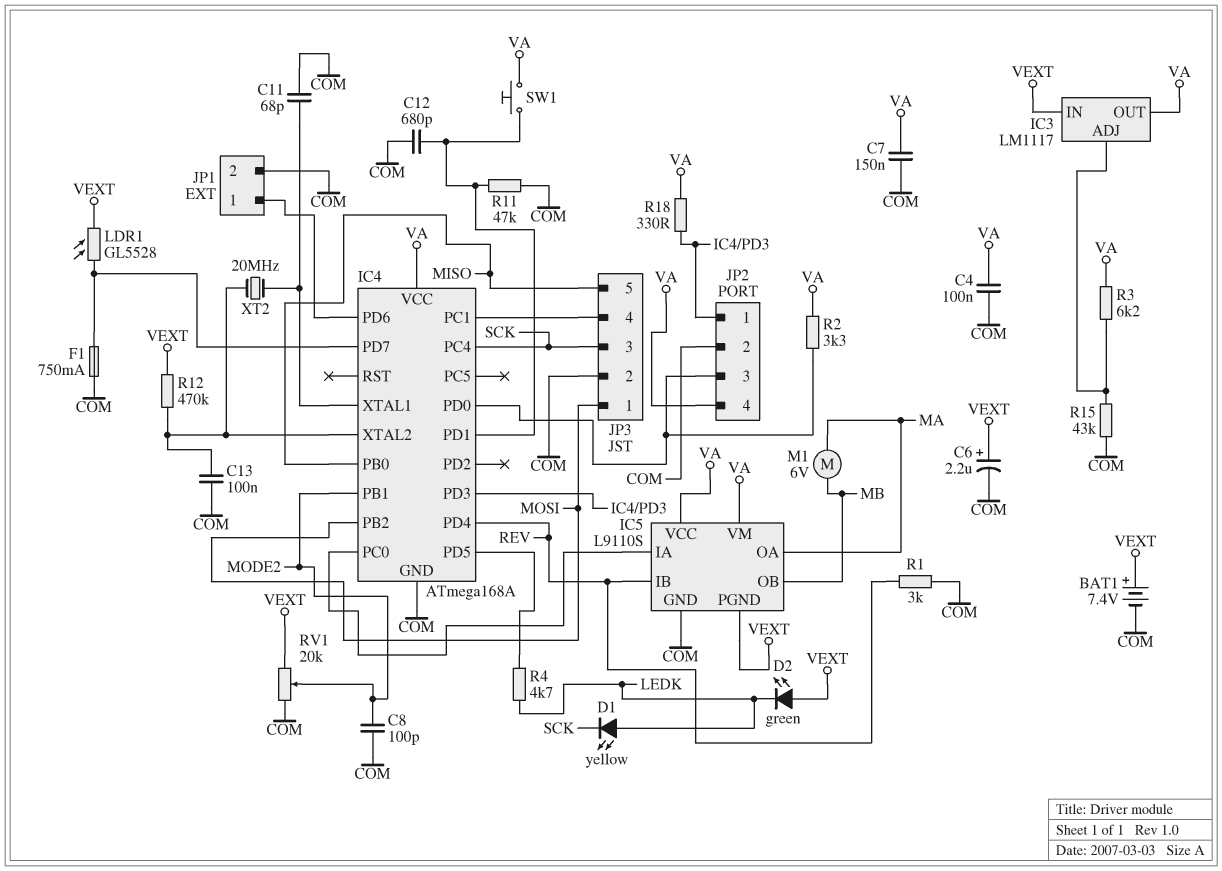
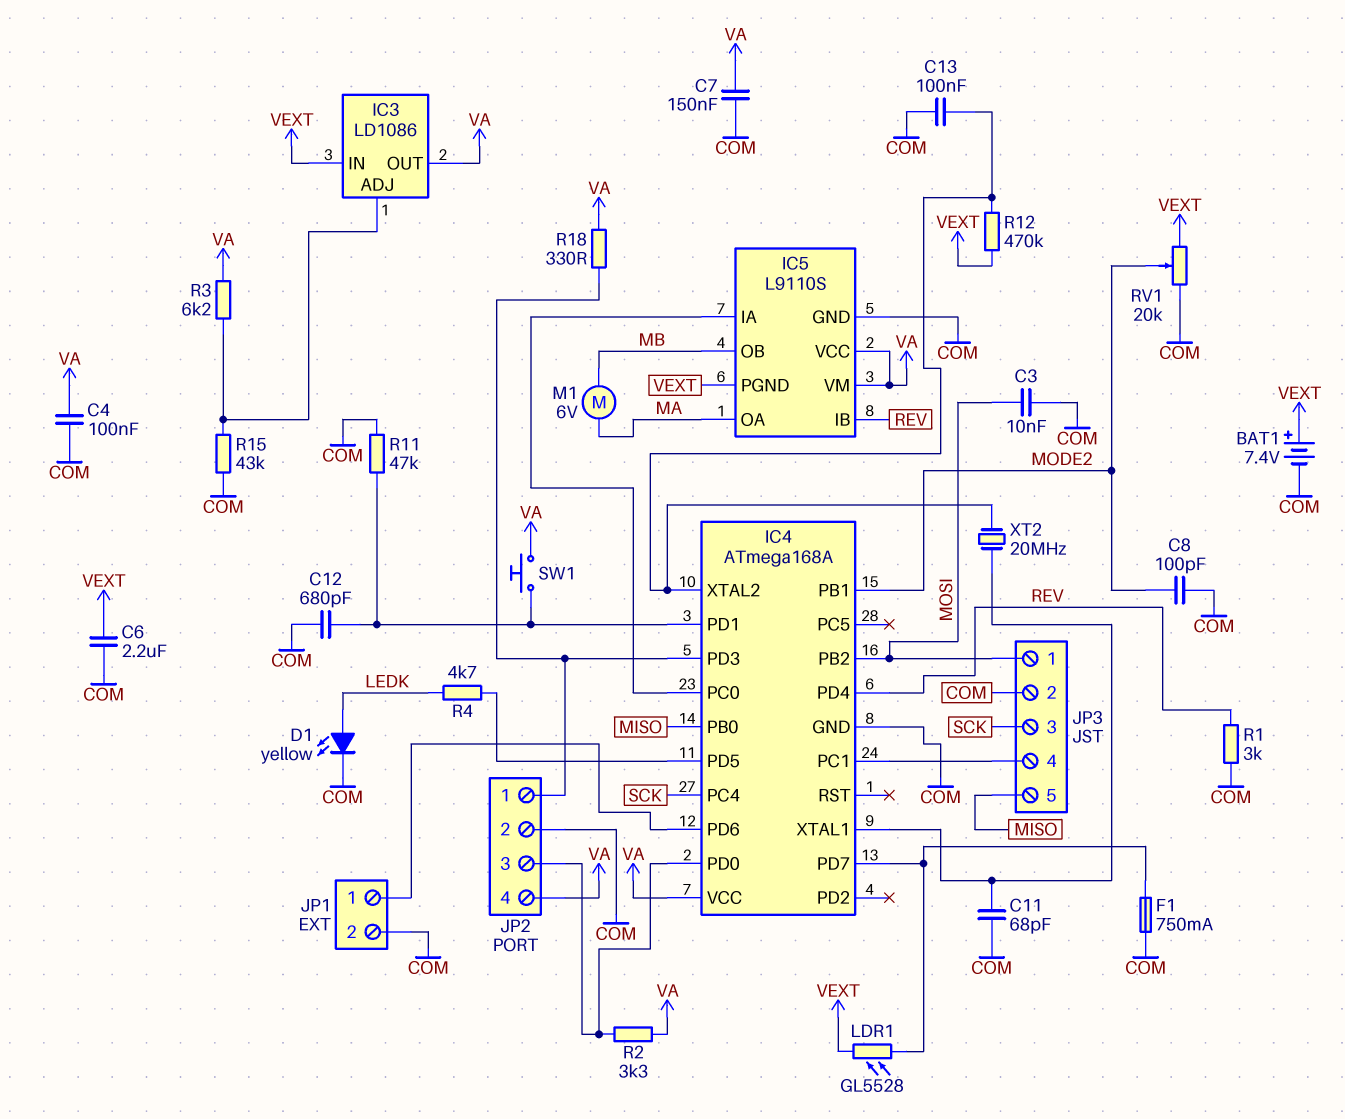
C3: none -> 10nF (COM, MOSI)
C6: 2.2uF (plus VEXT, minus COM) -> 2.2uF (COM, VEXT)
D1: LED yellow (A LEDK, K SCK) -> LED yellow (A LEDK, K COM)
D2: LED green (A VEXT, K LEDK) -> none
IC3: LM1117 -> LD1086

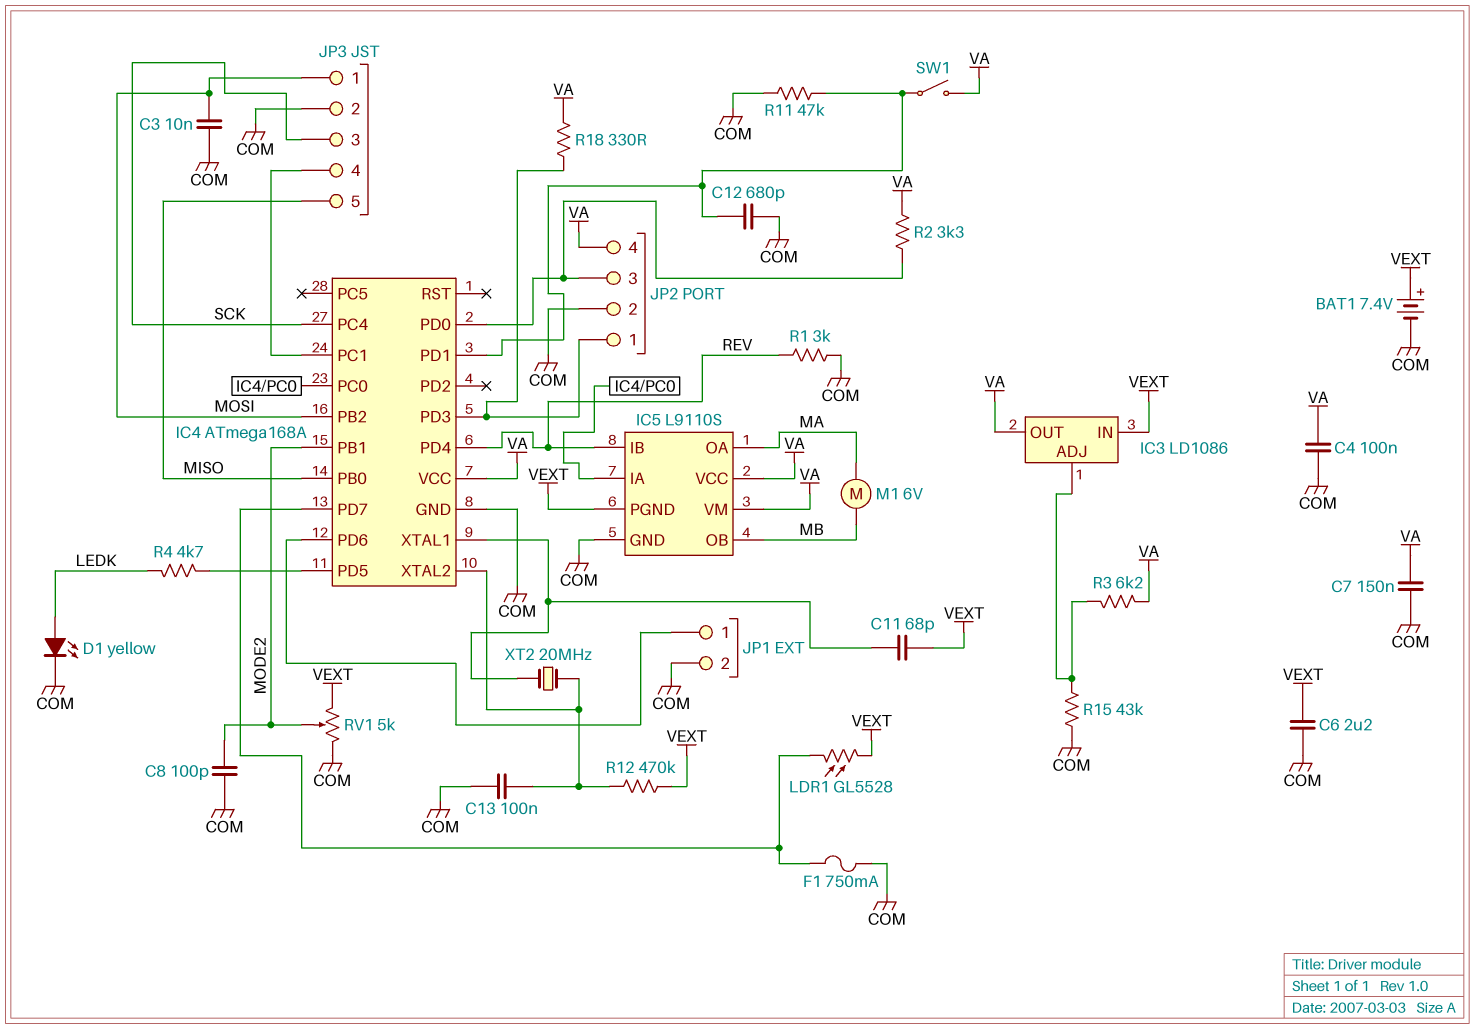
C11: 68pF (COM, IC4/XTAL1) -> 68pF (IC4/XTAL1, VEXT)
RV1: 20k (COM, VEXT, wiper MODE2) -> 5k (COM, VEXT, wiper MODE2)
SW1: button (IC4/PD1, VA) -> switch (IC4/PD1, VA)

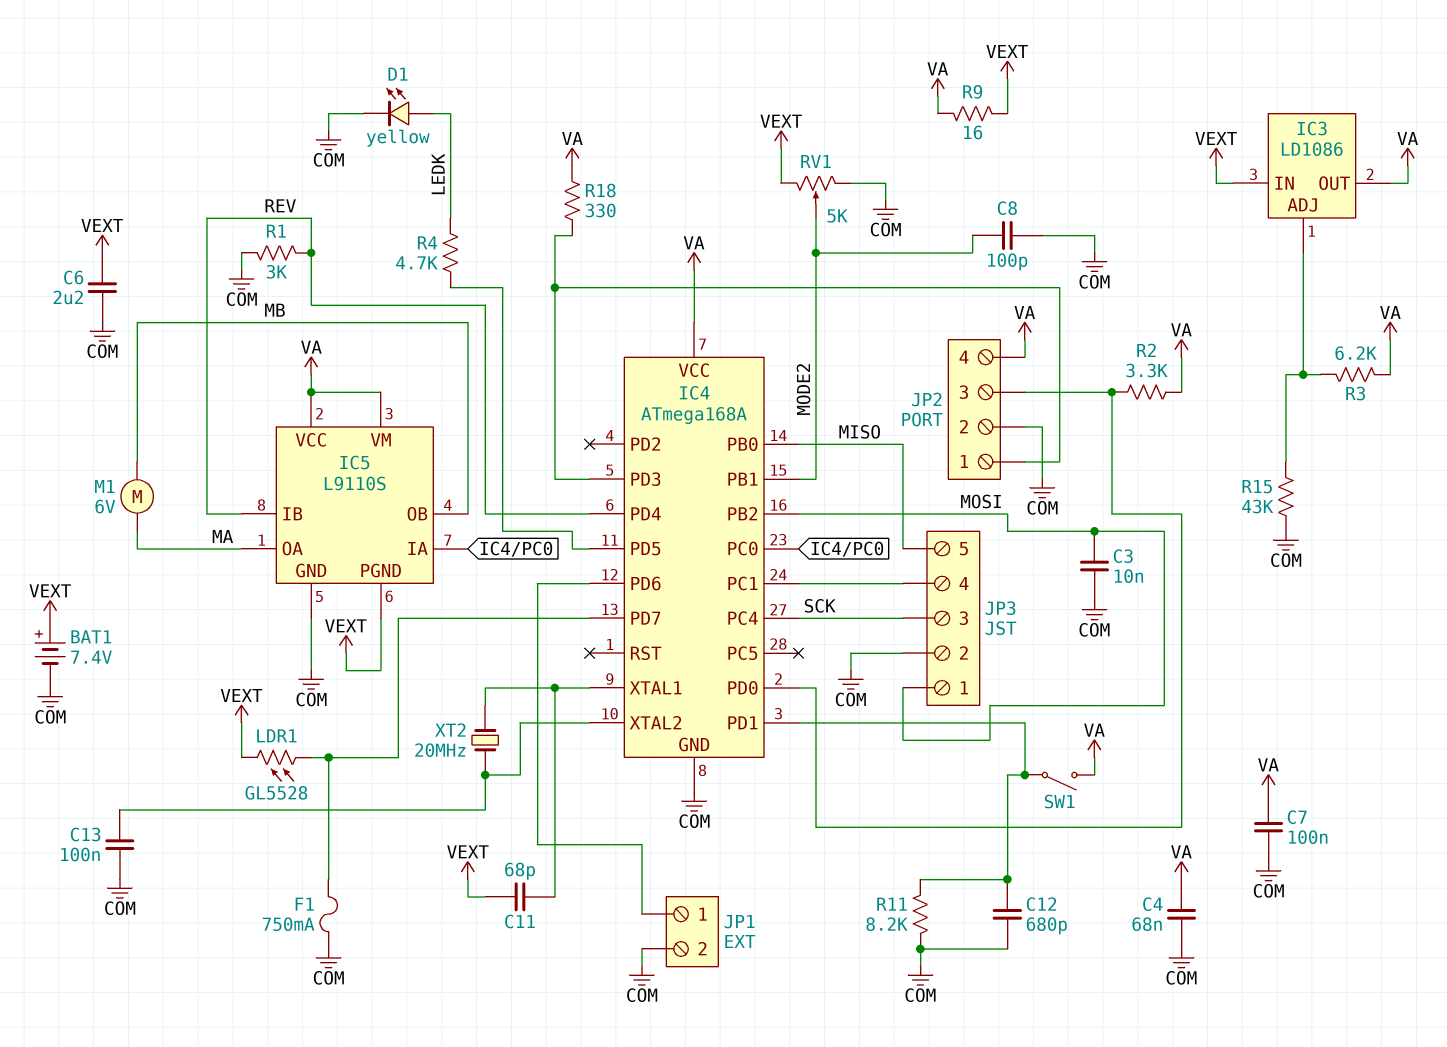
C4: 100nF (COM, VA) -> 68nF (COM, VA)
C7: 150nF (COM, VA) -> 100nF (COM, VA)
R9: none -> 16 (VA, VEXT)
R11: 47k (COM, IC4/PD1) -> 8.2k (COM, IC4/PD1)
R12: 470k (IC4/XTAL2, VEXT) -> none

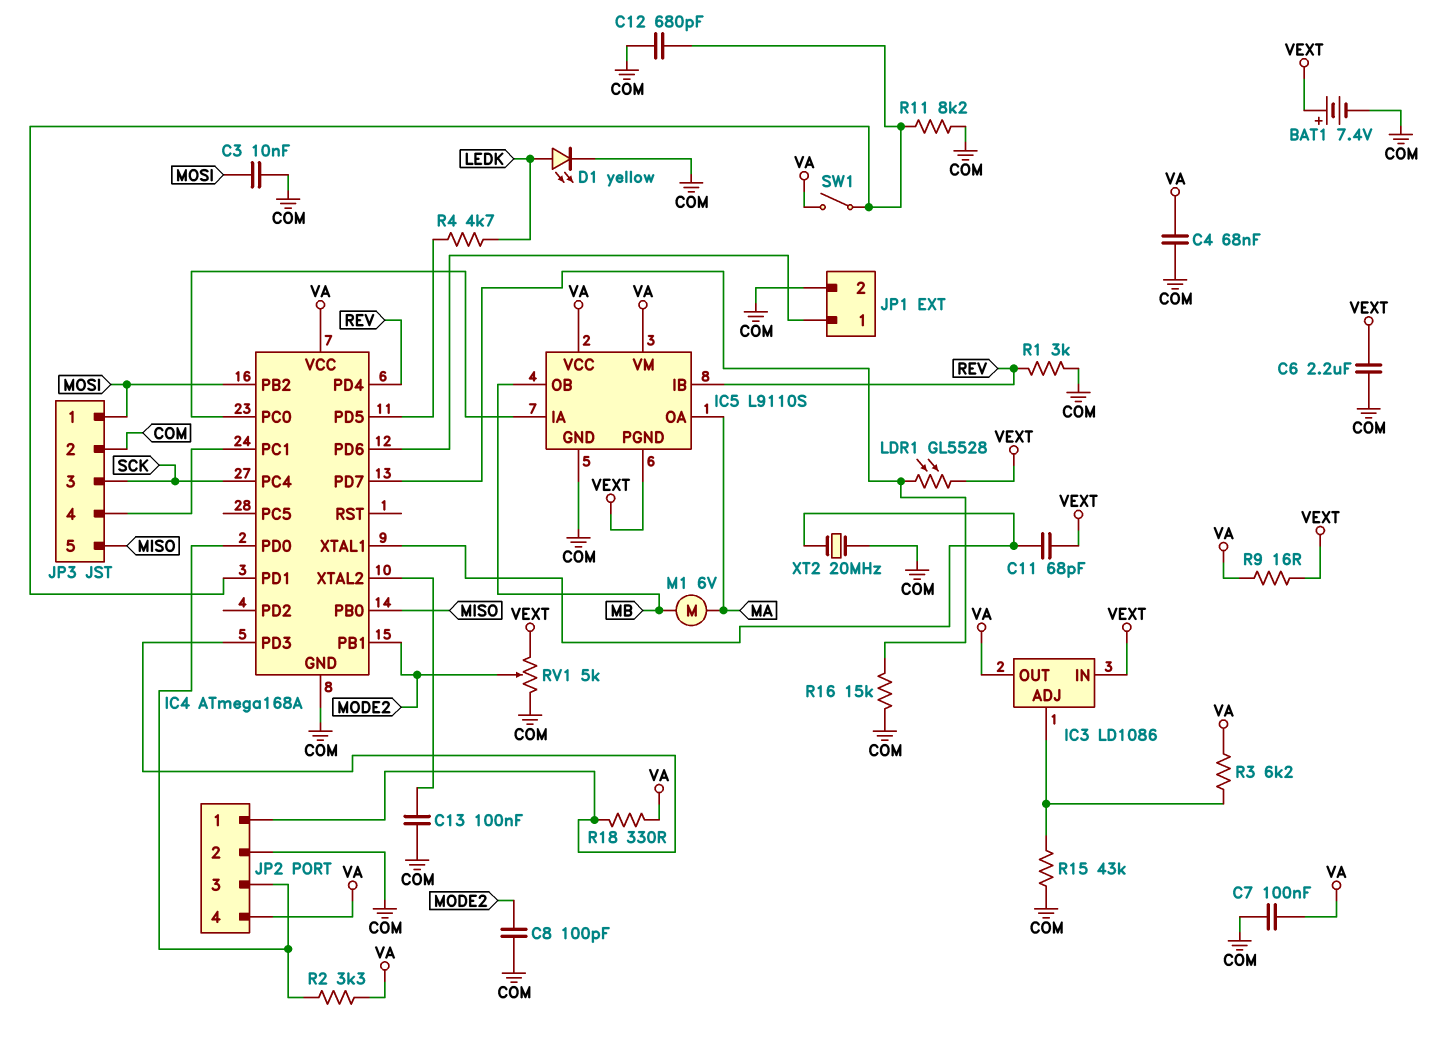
F1: 750mA (COM, IC4/PD7) -> none
R16: none -> 15k (COM, IC4/PD7)
XT2: 20MHz (IC4/XTAL1, IC4/XTAL2) -> 20MHz (COM, IC4/XTAL1)

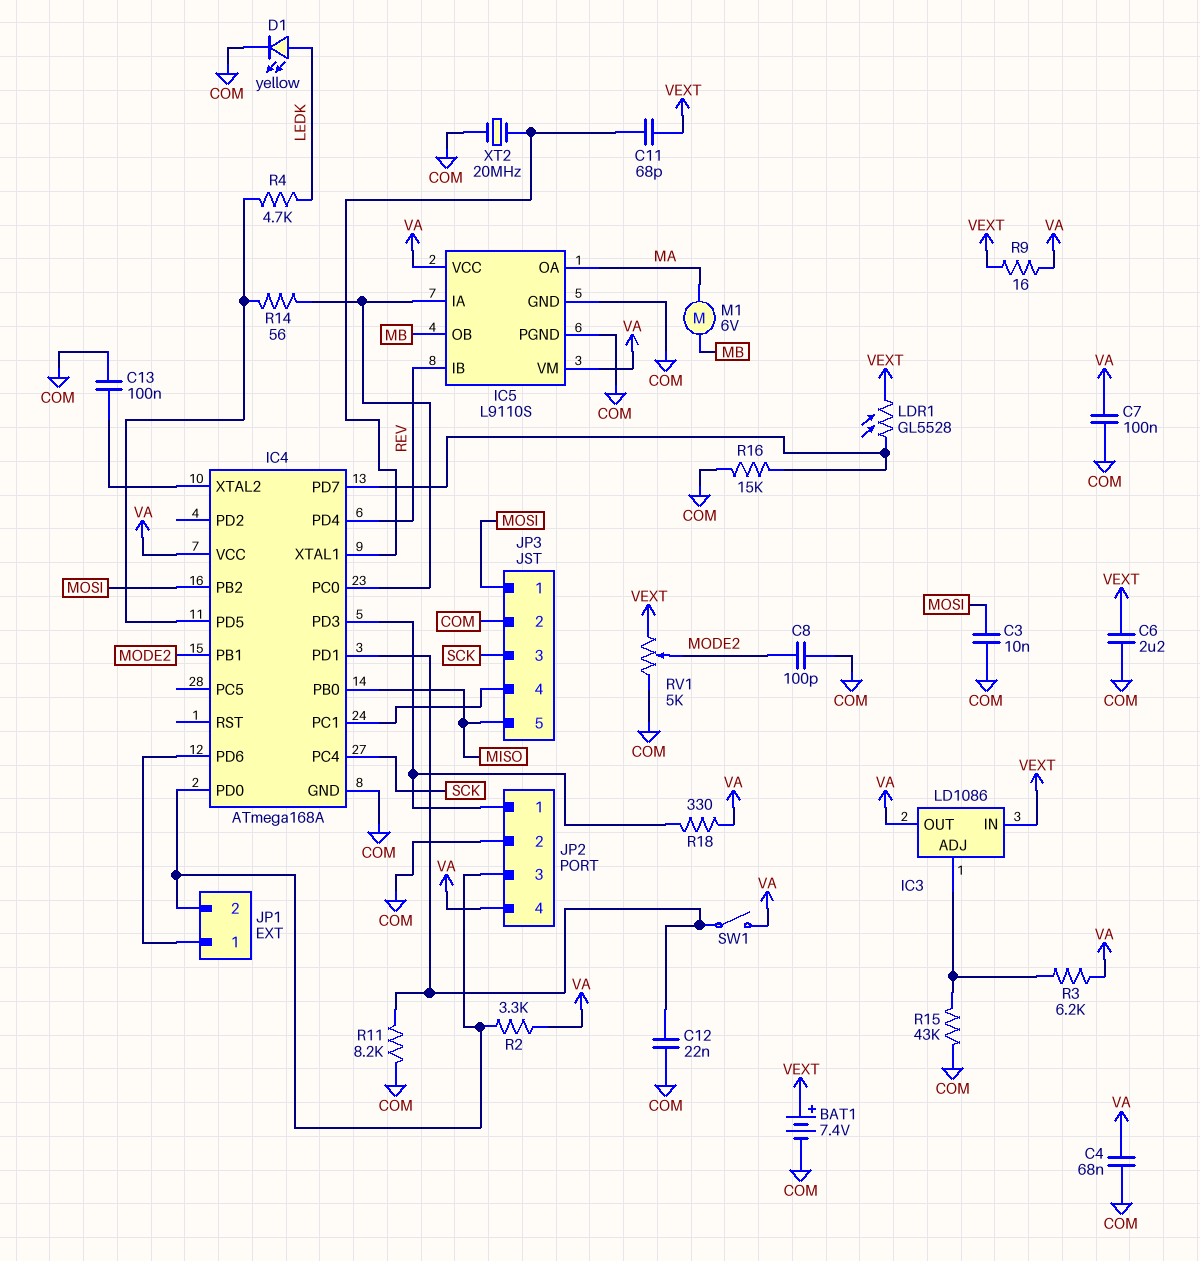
C12: 680pF (COM, IC4/PD1) -> 22nF (COM, IC4/PD1)
IC5 pin PGND: VEXT -> COM
JP1 pin 2: COM -> IC4/PD0
R1: 3k (COM, REV) -> none
R14: none -> 56 (IC4/PC0, IC4/PD5)

